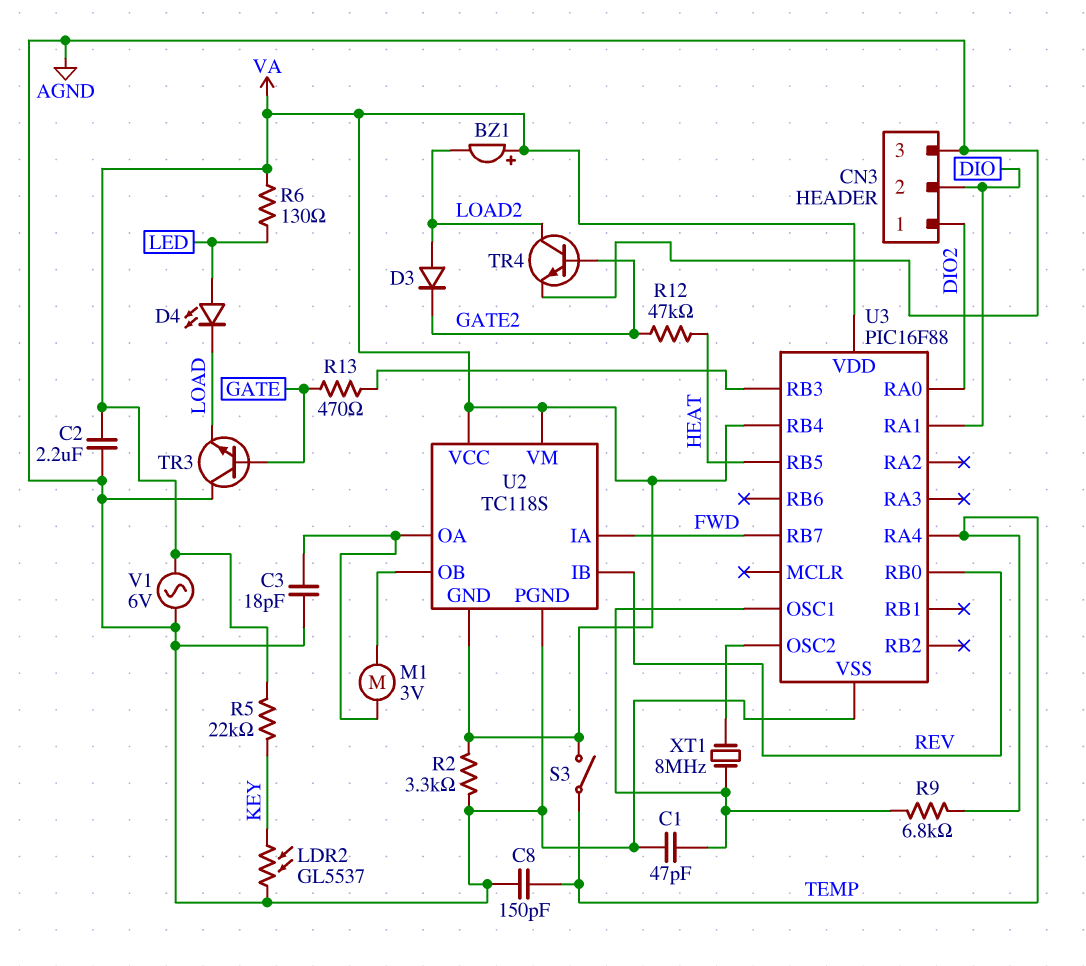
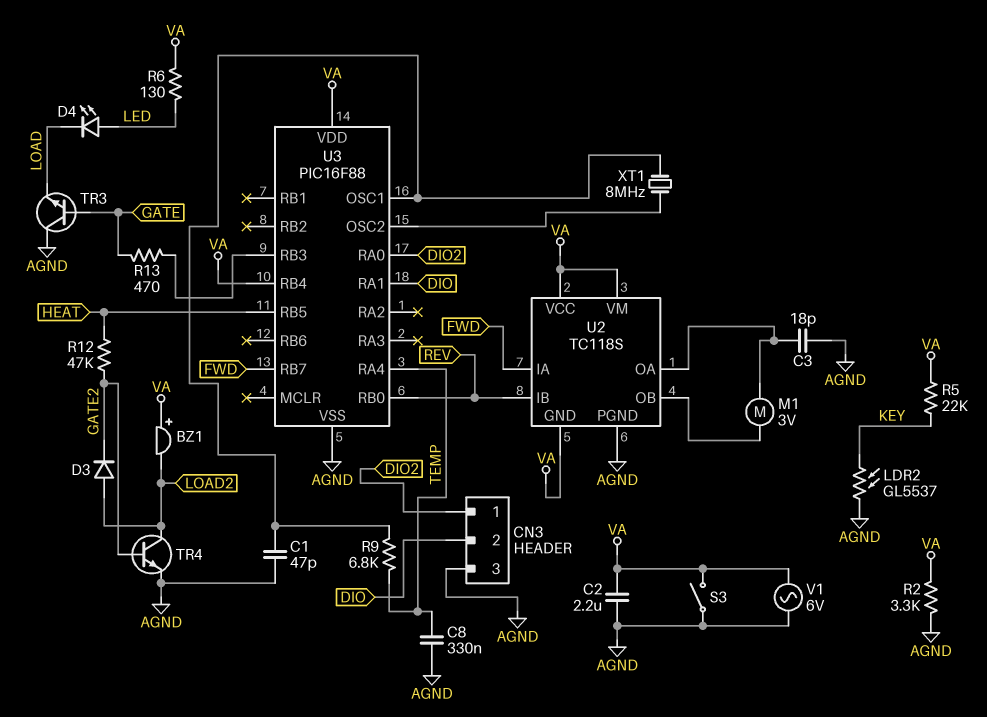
C8: 150pF (AGND, TEMP) -> 330nF (AGND, TEMP)
S3: switch (TEMP, VA) -> switch (AGND, VA)

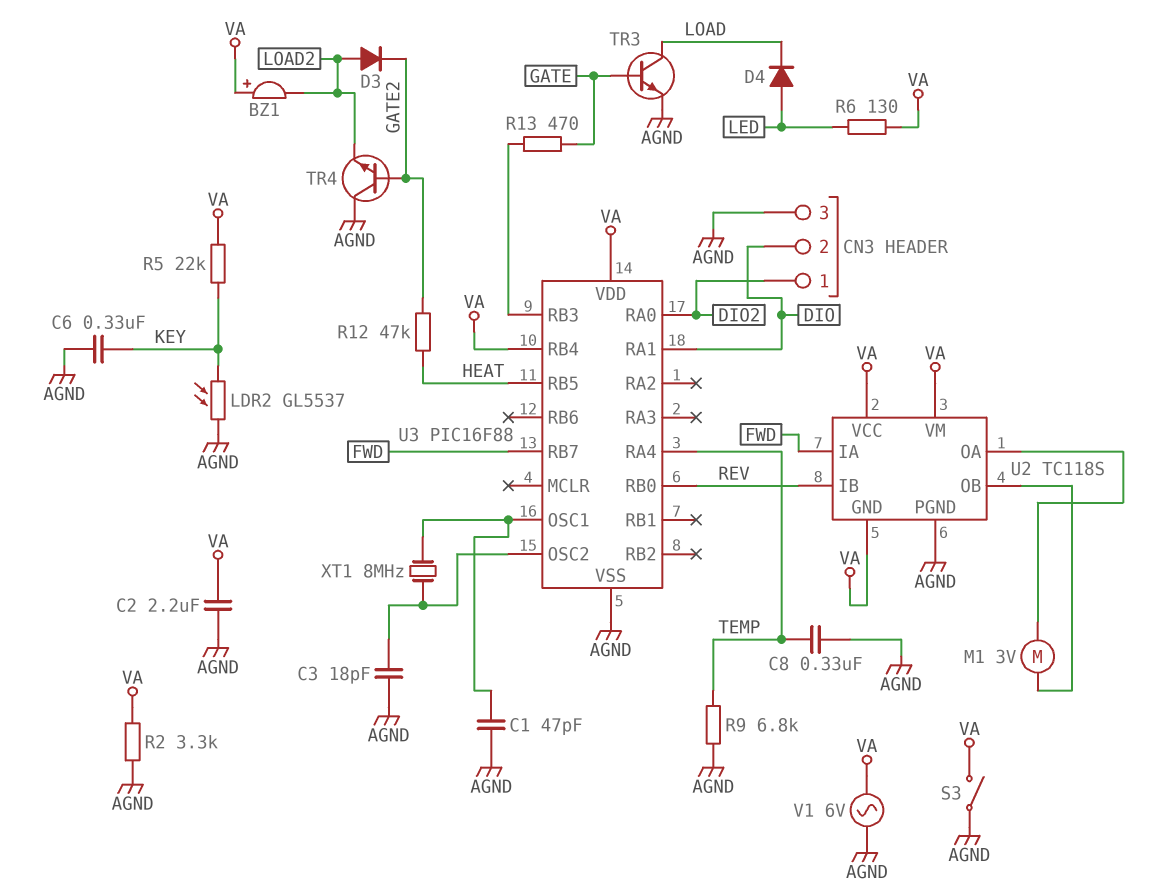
C3: 18pF (AGND, U2/OA) -> 18pF (AGND, U3/OSC2)
C6: none -> 330nF (AGND, KEY)
D4: LED (A LED, K LOAD) -> diode (A LED, K LOAD)
R9: 6.8k (TEMP, U3/OSC1) -> 6.8k (AGND, TEMP)
TR3: NPN (B GATE, C AGND, E LOAD) -> NPN (B GATE, C LOAD, E AGND)
TR4: NPN (B GATE2, C LOAD2, E AGND) -> NPN (B GATE2, C AGND, E LOAD2)

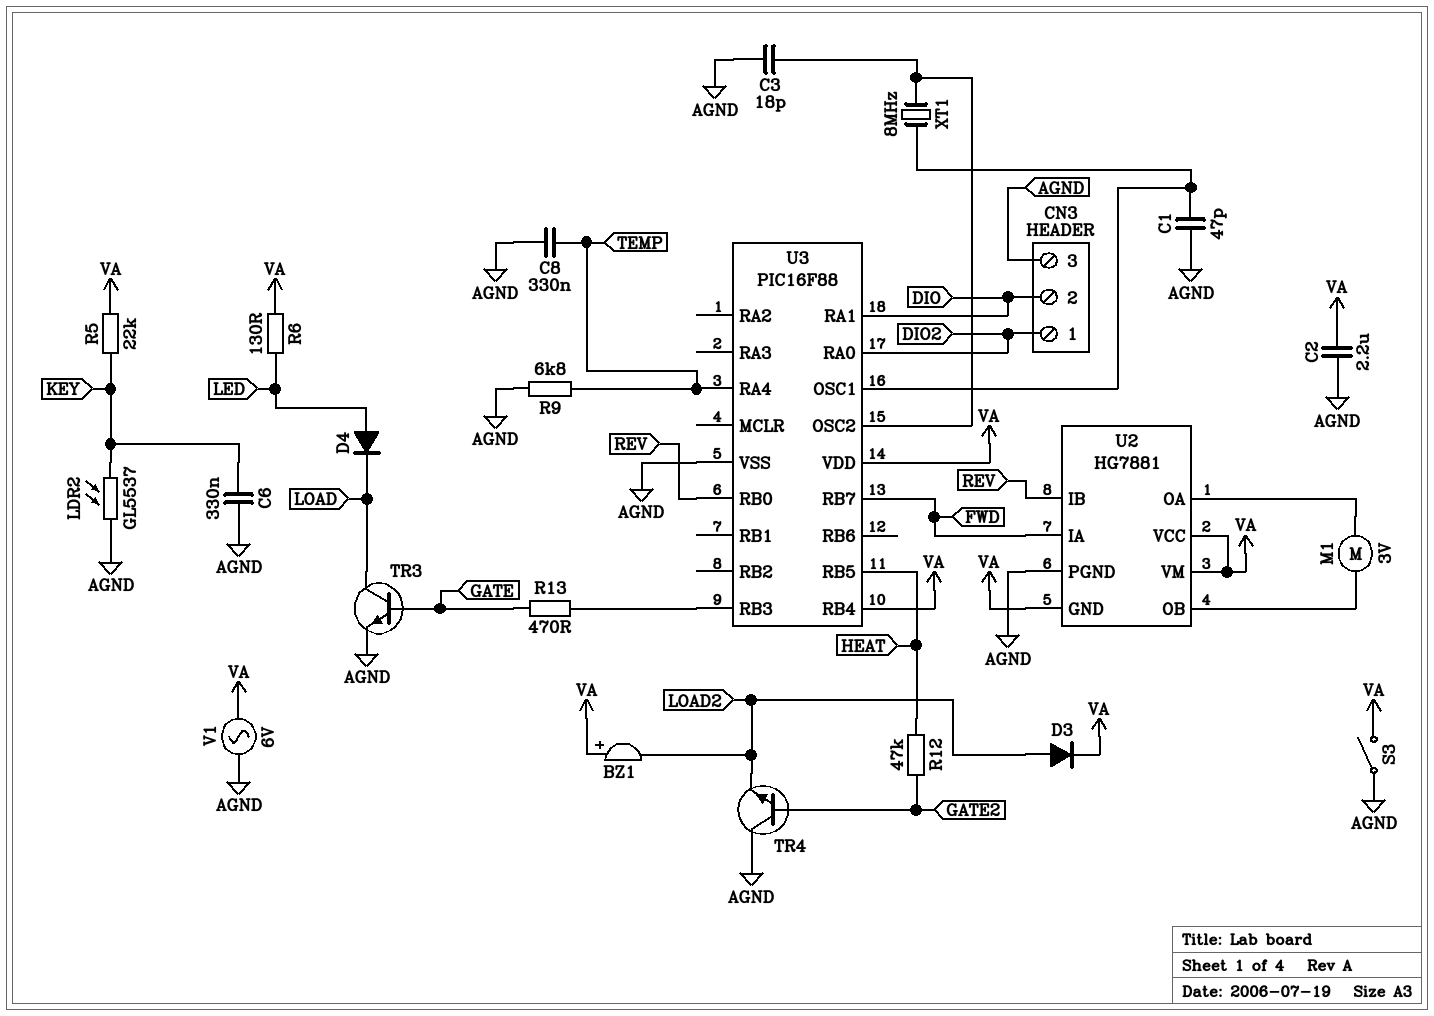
D3: diode (A LOAD2, K GATE2) -> diode (A LOAD2, K VA)
R2: 3.3k (AGND, VA) -> none
U2: TC118S -> HG7881

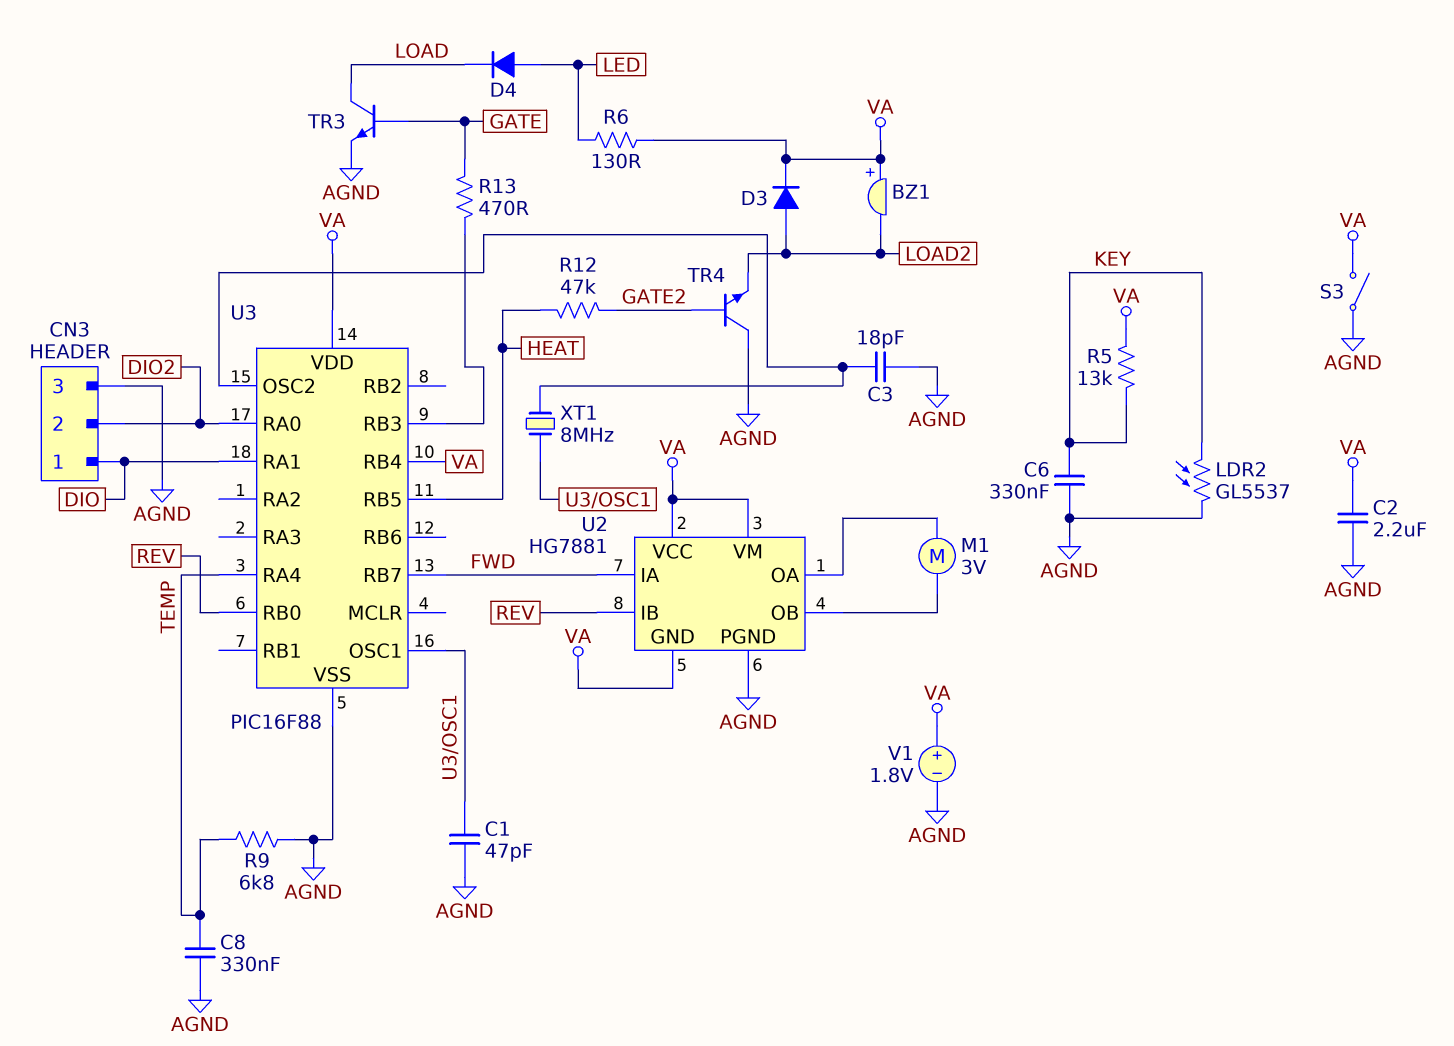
CN3 pin 1: DIO2 -> DIO
CN3 pin 2: DIO -> DIO2
R5: 22k (KEY, VA) -> 13k (KEY, VA)
V1: AC 6V (AGND, VA) -> 1.8V (plus VA, minus AGND)

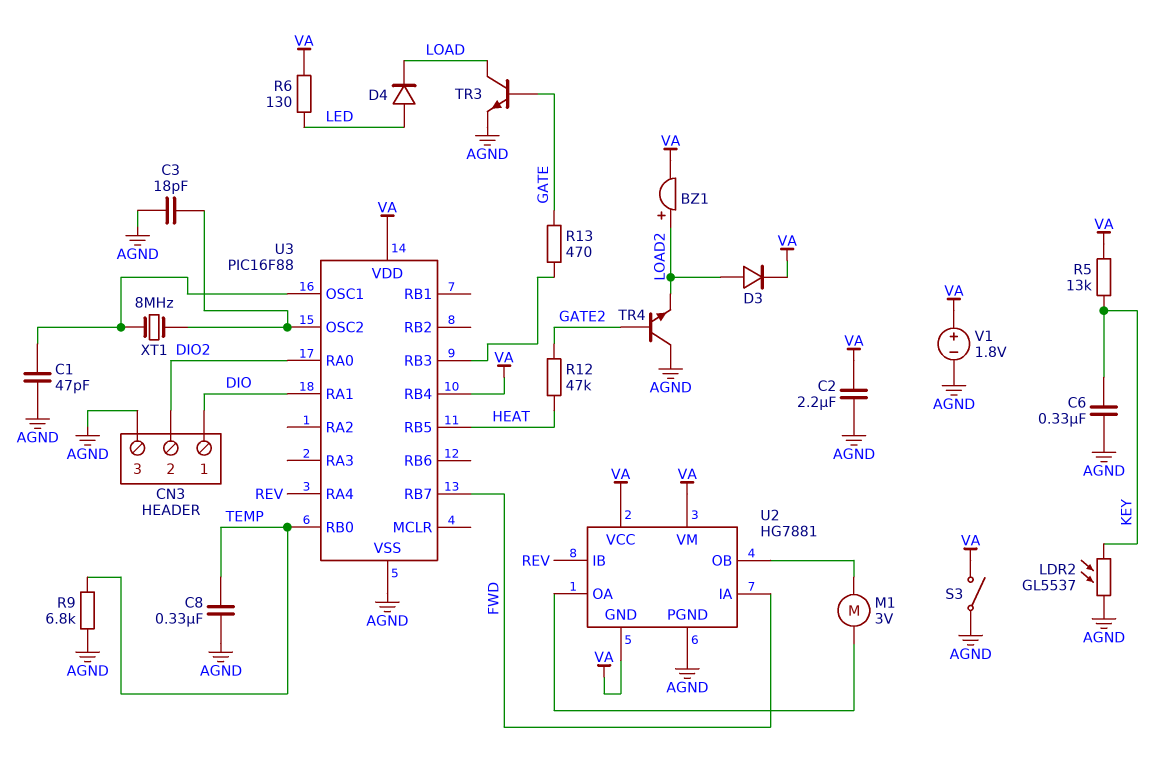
BZ1: buzzer (plus VA, minus LOAD2) -> buzzer (plus LOAD2, minus VA)
U3 pin RA4: TEMP -> REV
U3 pin RB0: REV -> TEMP

